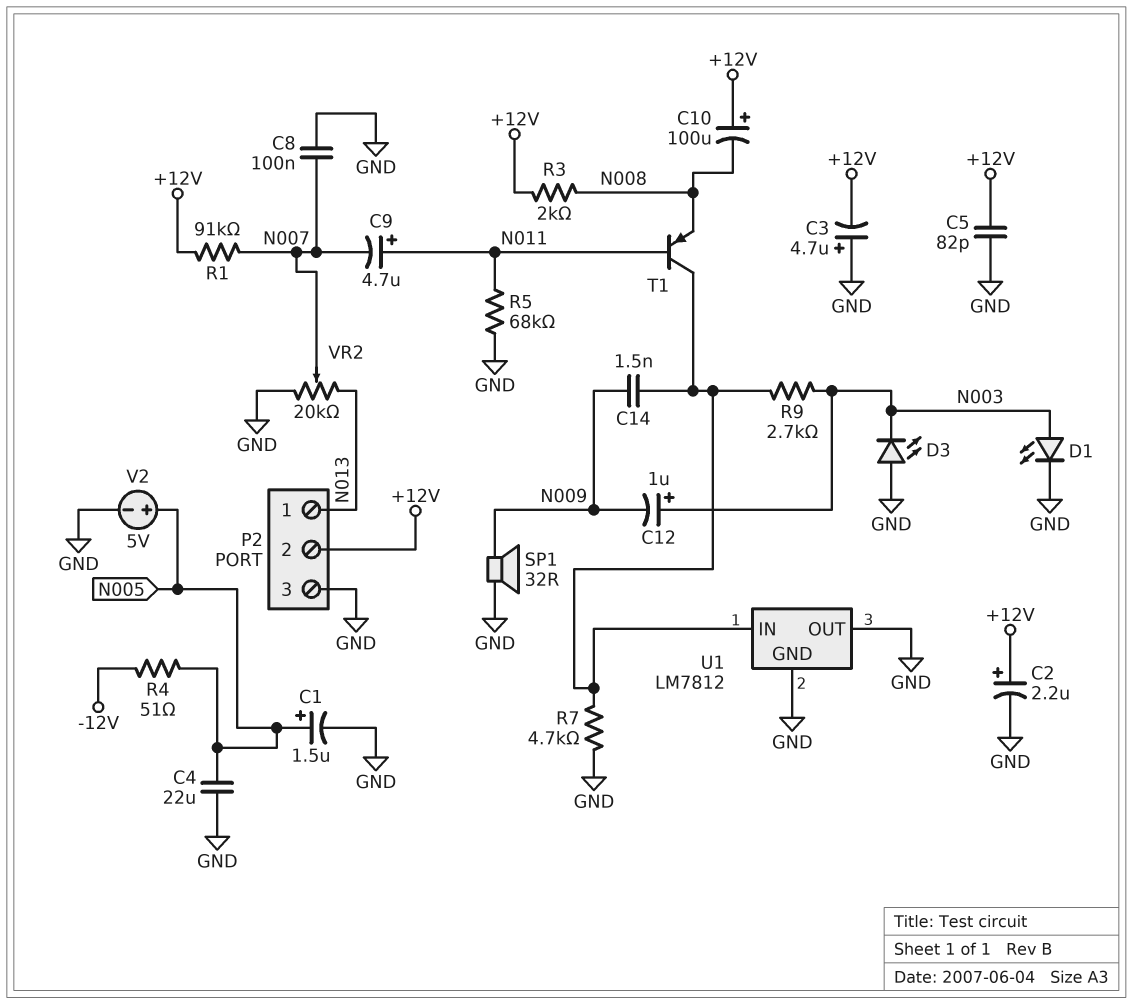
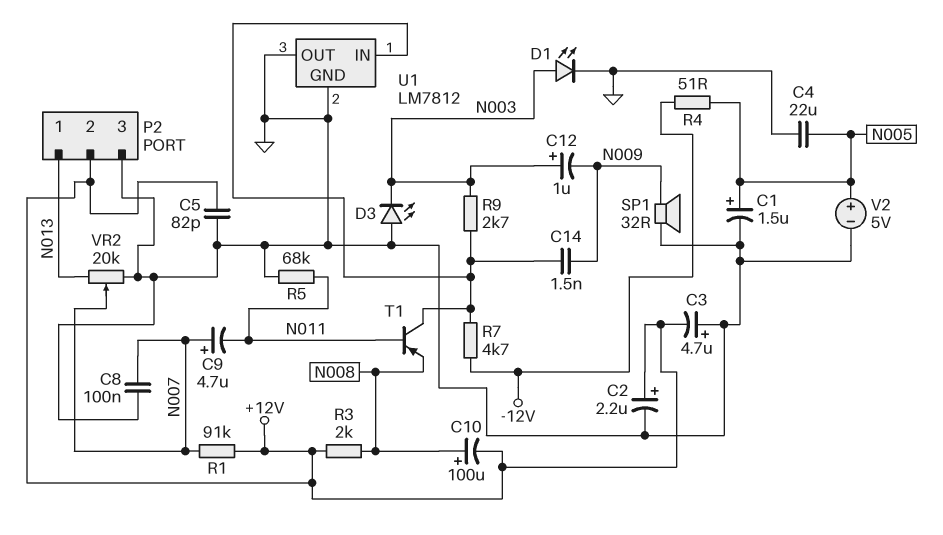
C9: 4.7uF (plus N011, minus N007) -> 4.7uF (plus N007, minus N011)
C10: 100uF (plus +12V, minus N008) -> 100uF (plus N008, minus +12V)
R7: 4.7k (GND, U1/IN) -> 4.7k (-12V, U1/IN)

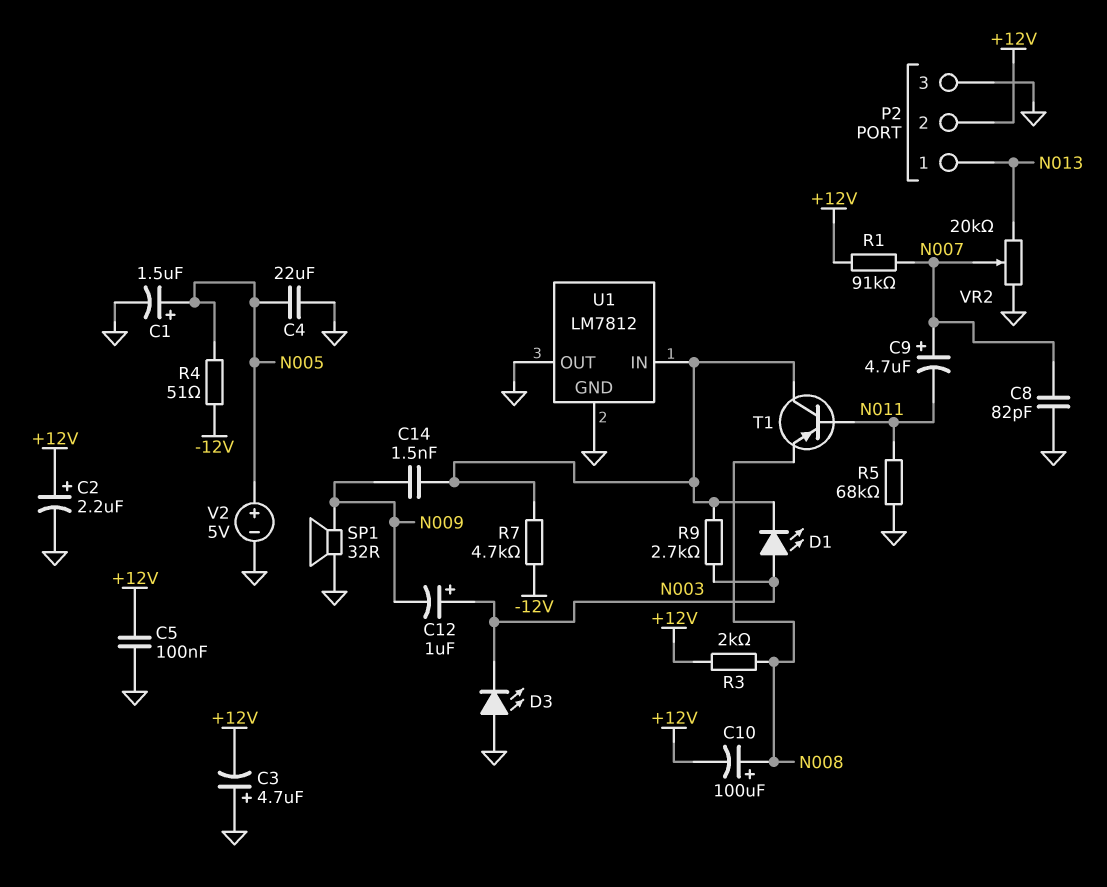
C5: 82pF (+12V, GND) -> 100nF (+12V, GND)
C8: 100nF (GND, N007) -> 82pF (GND, N007)
D1: LED (A N003, K GND) -> LED (A N003, K U1/IN)

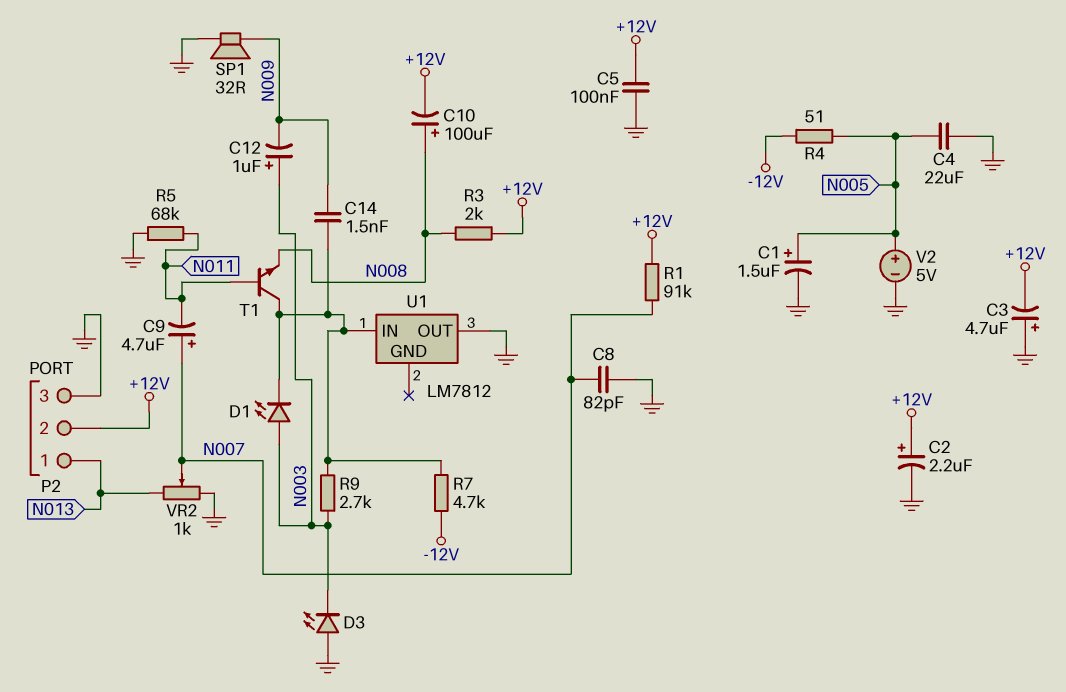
T1: PNP (B N011, C U1/IN, E N008) -> NPN (B N011, C U1/IN, E N008)
U1 pin GND: GND -> none
VR2: 20k (GND, N013, wiper N007) -> 1k (GND, N013, wiper N007)

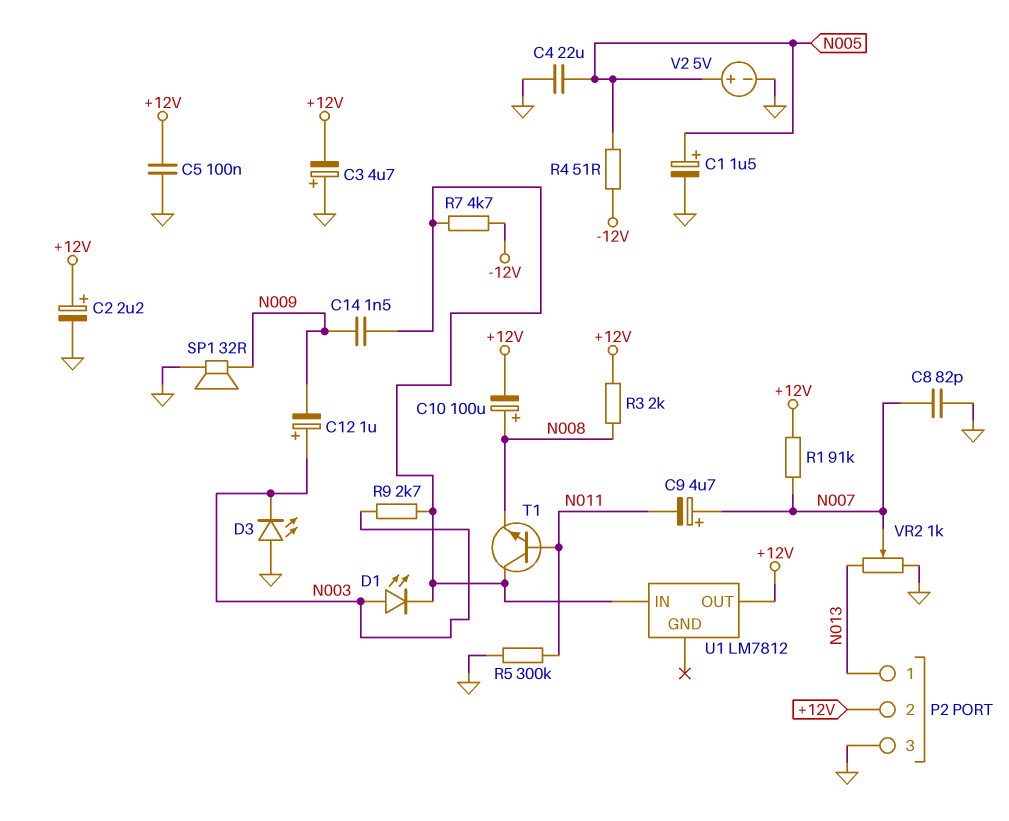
R5: 68k (GND, N011) -> 300k (GND, N011)
U1 pin OUT: GND -> +12V

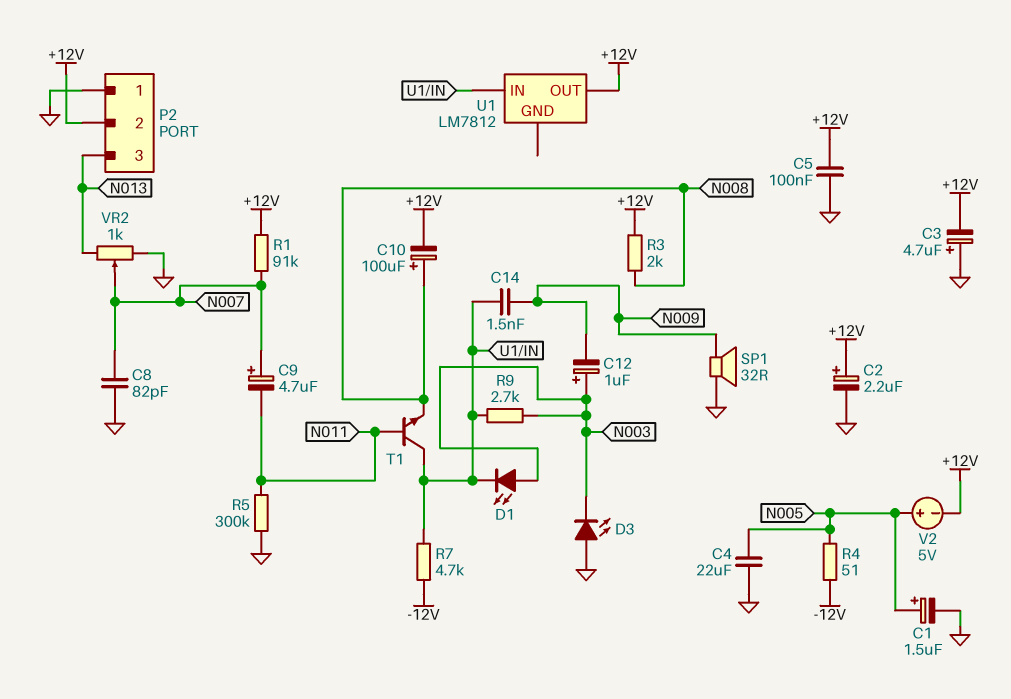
P2 pin 1: N013 -> GND
P2 pin 3: GND -> N013
V2: 5V (plus N005, minus GND) -> 5V (plus N005, minus +12V)

